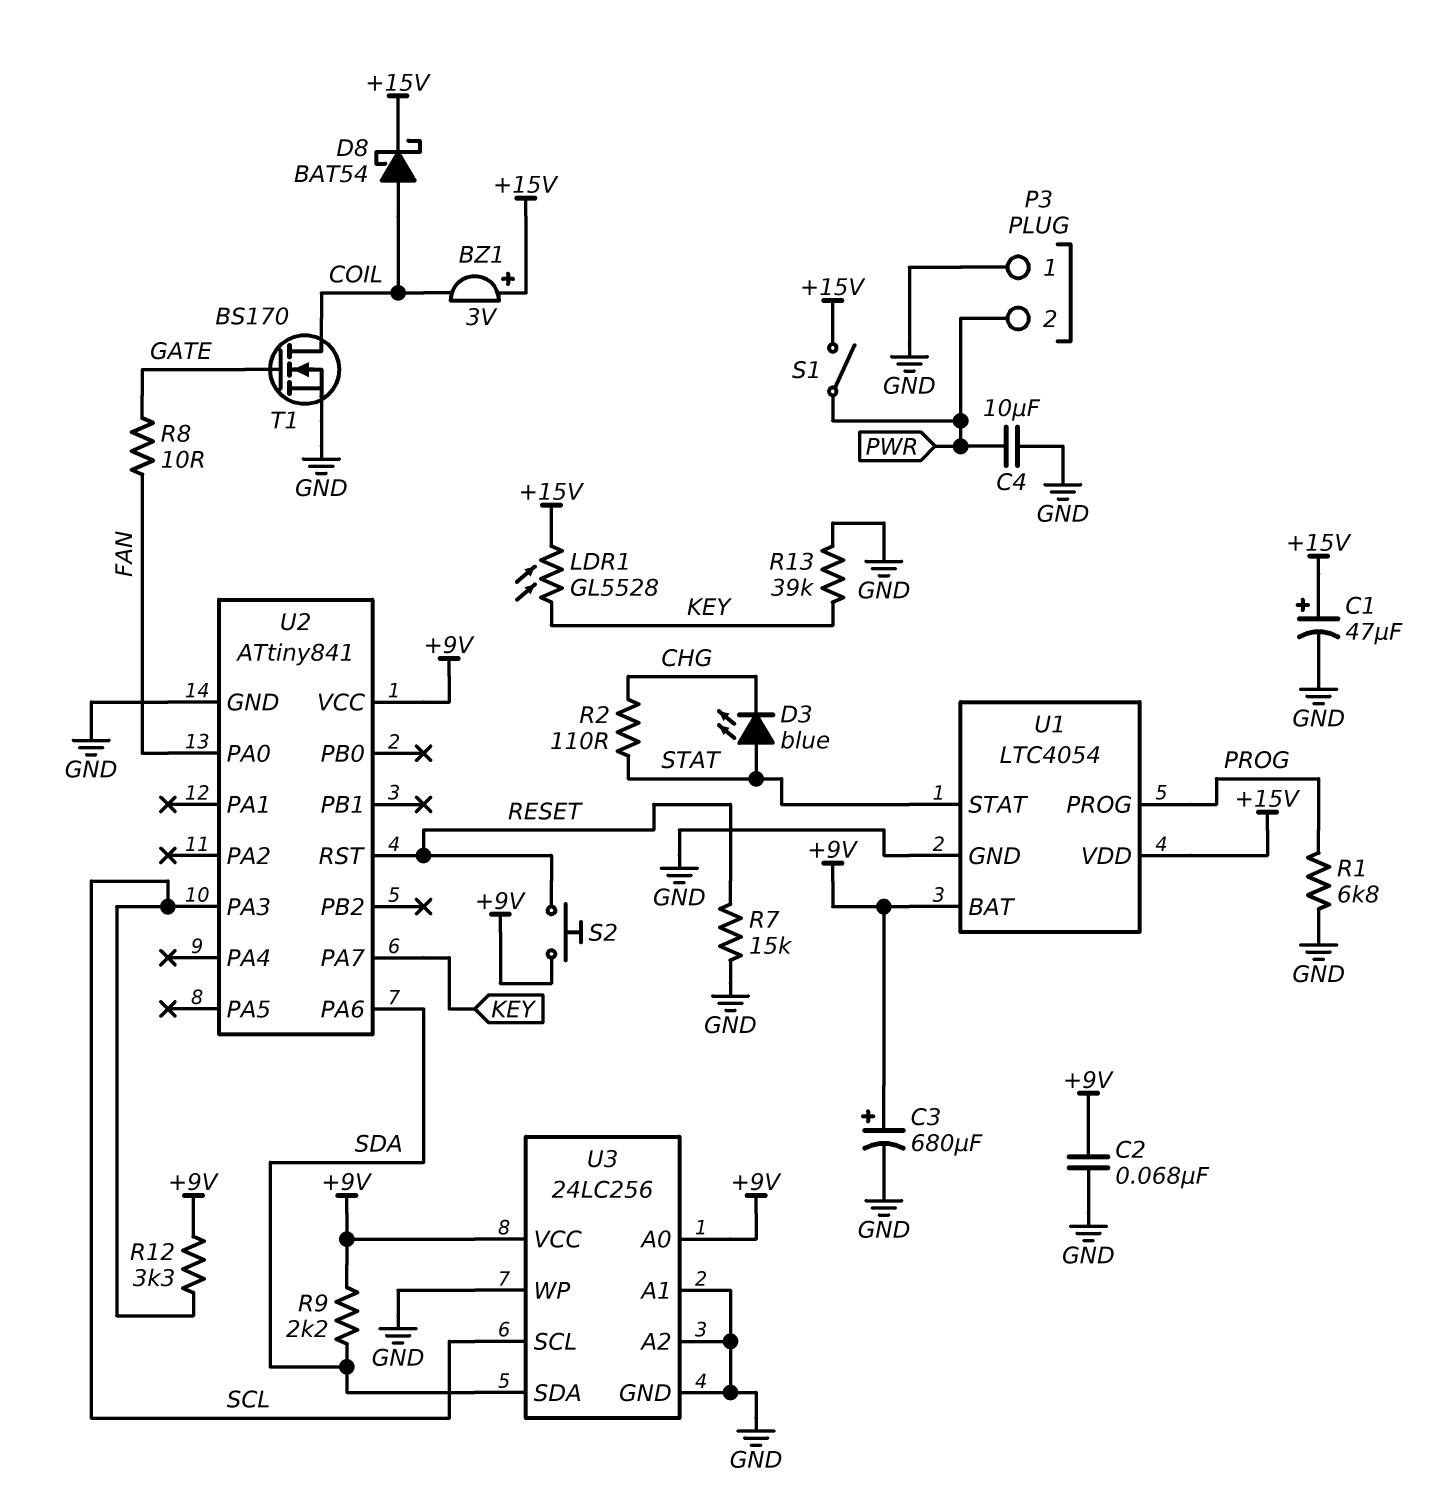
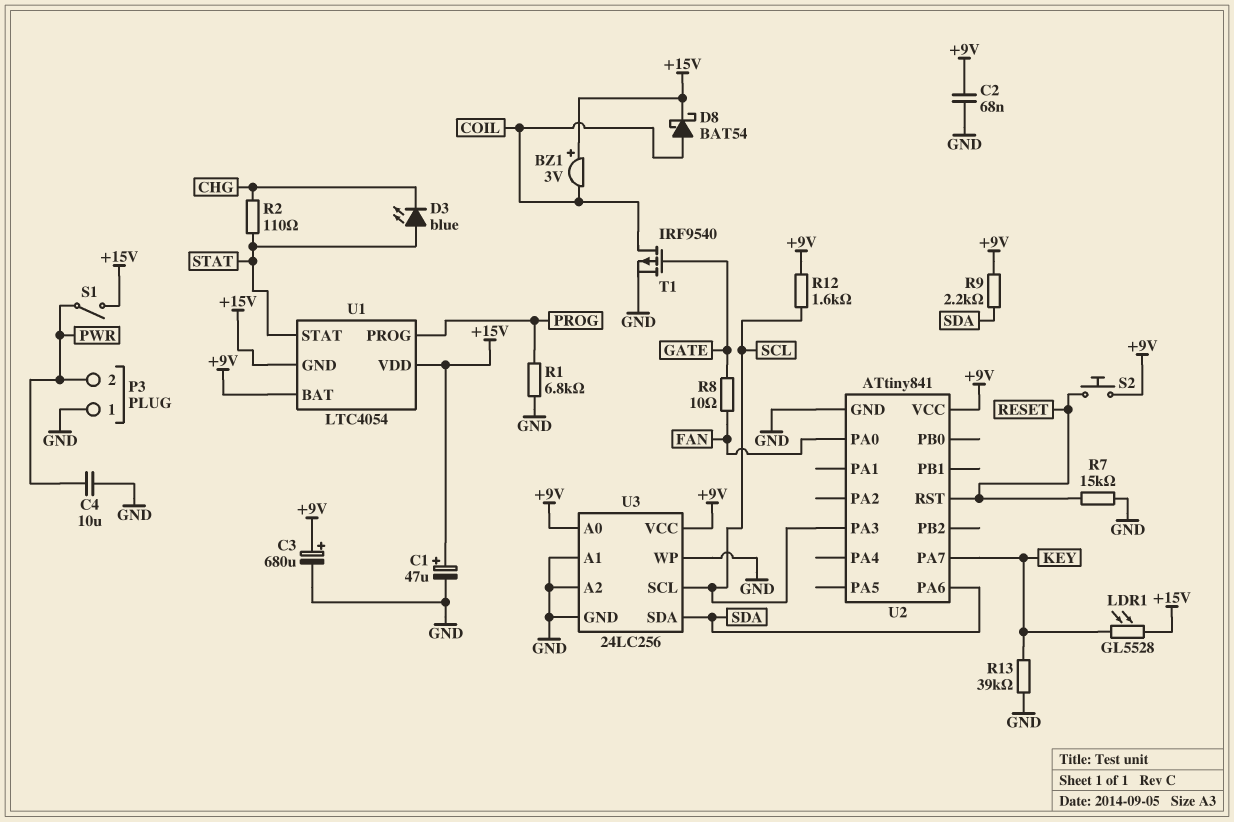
R12: 3.3k (+9V, SCL) -> 1.6k (+9V, SCL)
T1: NMOS BS170 (G GATE, D COIL, S GND) -> PMOS IRF9540 (G GATE, D COIL, S GND)
U1 pin GND: GND -> +15V

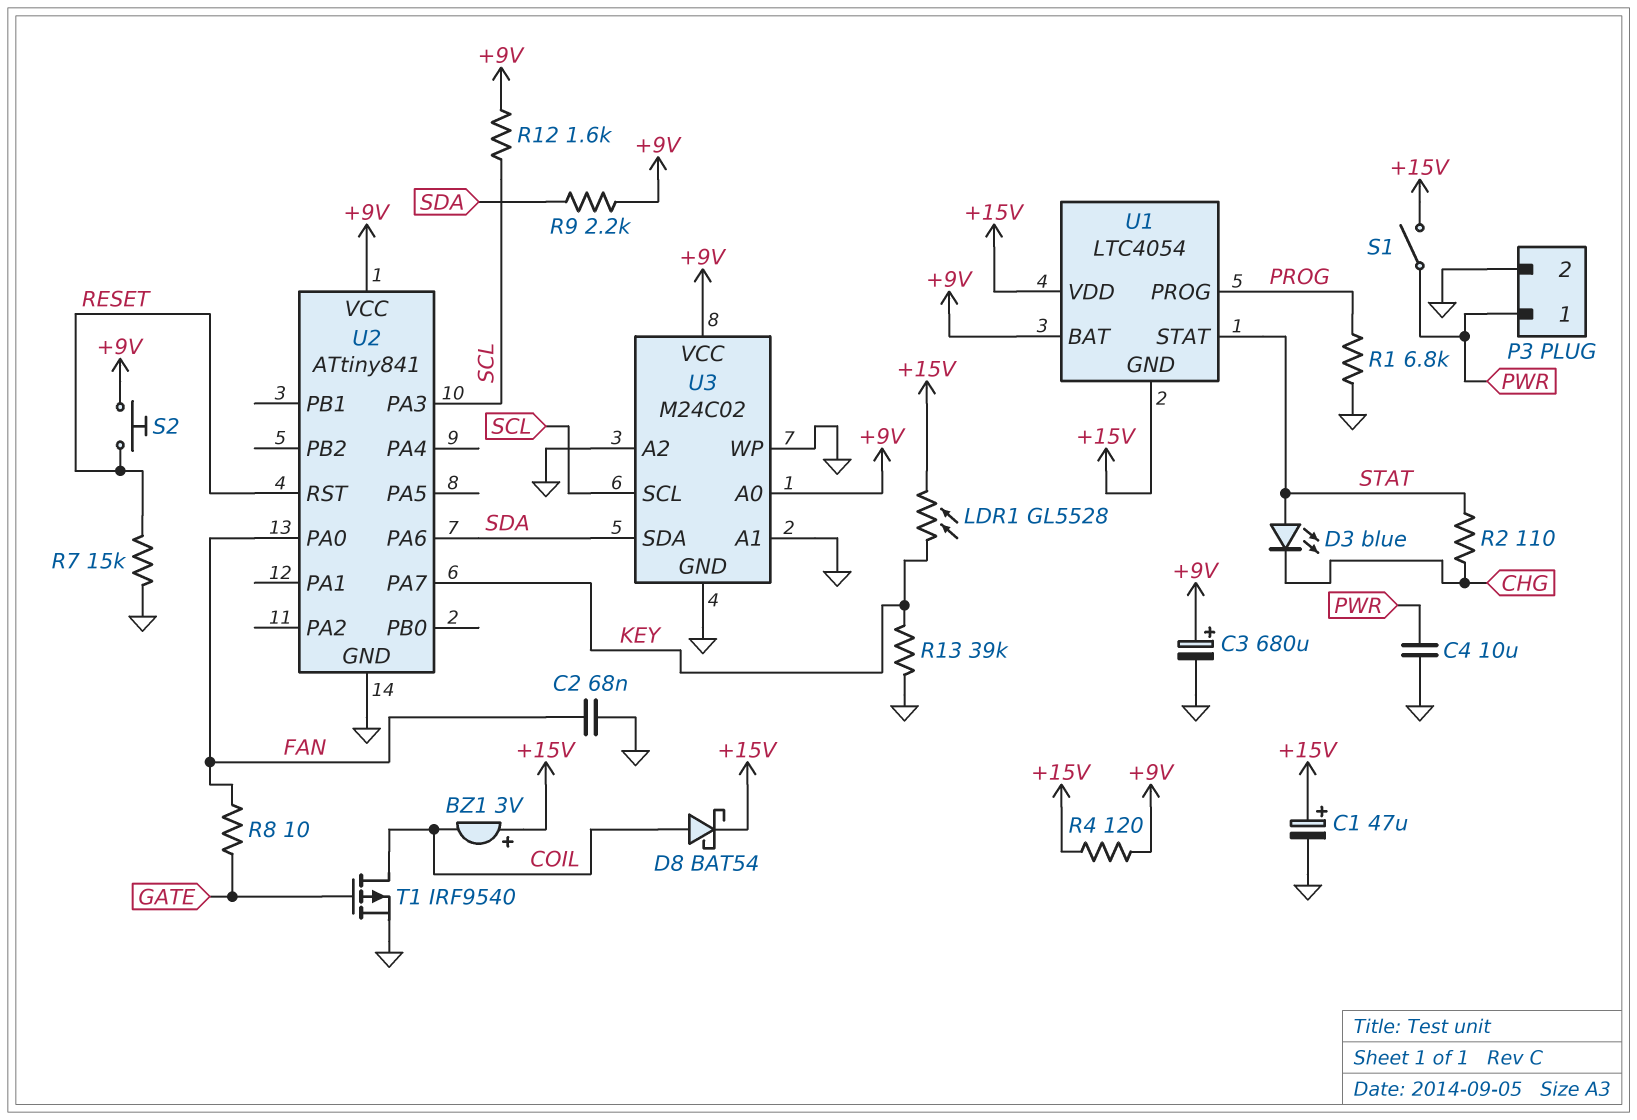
C2: 68nF (+9V, GND) -> 68nF (FAN, GND)
P3 pin 1: GND -> PWR
P3 pin 2: PWR -> GND
R4: none -> 120 (+9V, +15V)
U3: 24LC256 -> M24C02

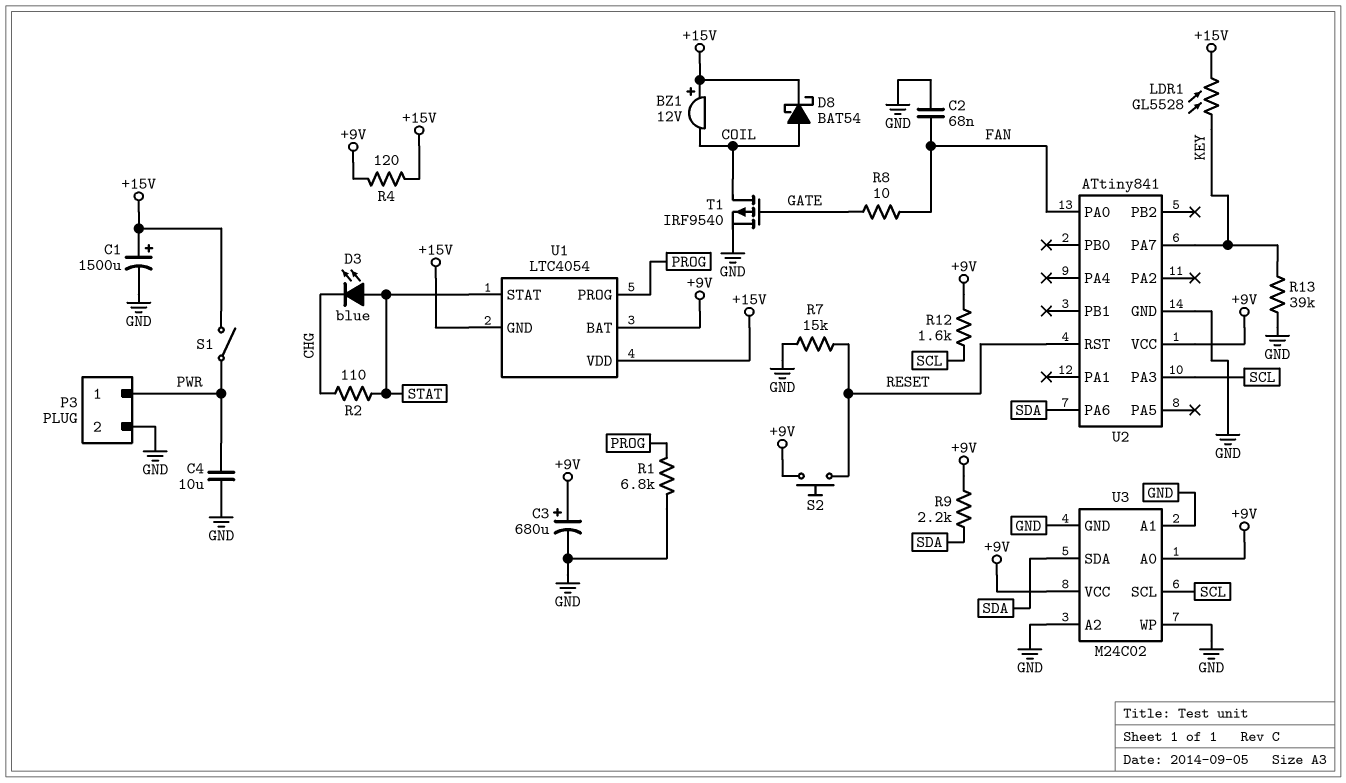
BZ1: buzzer 3V (plus +15V, minus COIL) -> buzzer 12V (plus +15V, minus COIL)
C1: 47uF (plus +15V, minus GND) -> 1500uF (plus +15V, minus GND)

